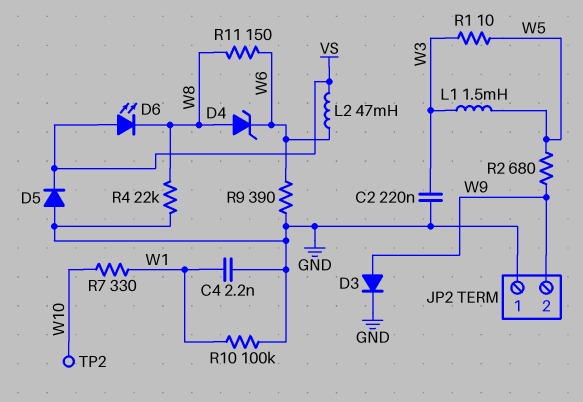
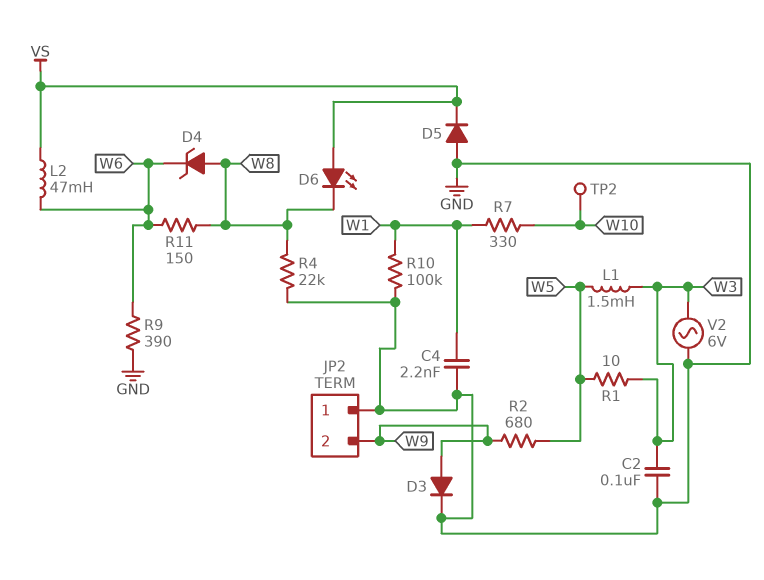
C2: 220nF (GND, W3) -> 100nF (GND, W3)
V2: none -> AC 6V (GND, W3)

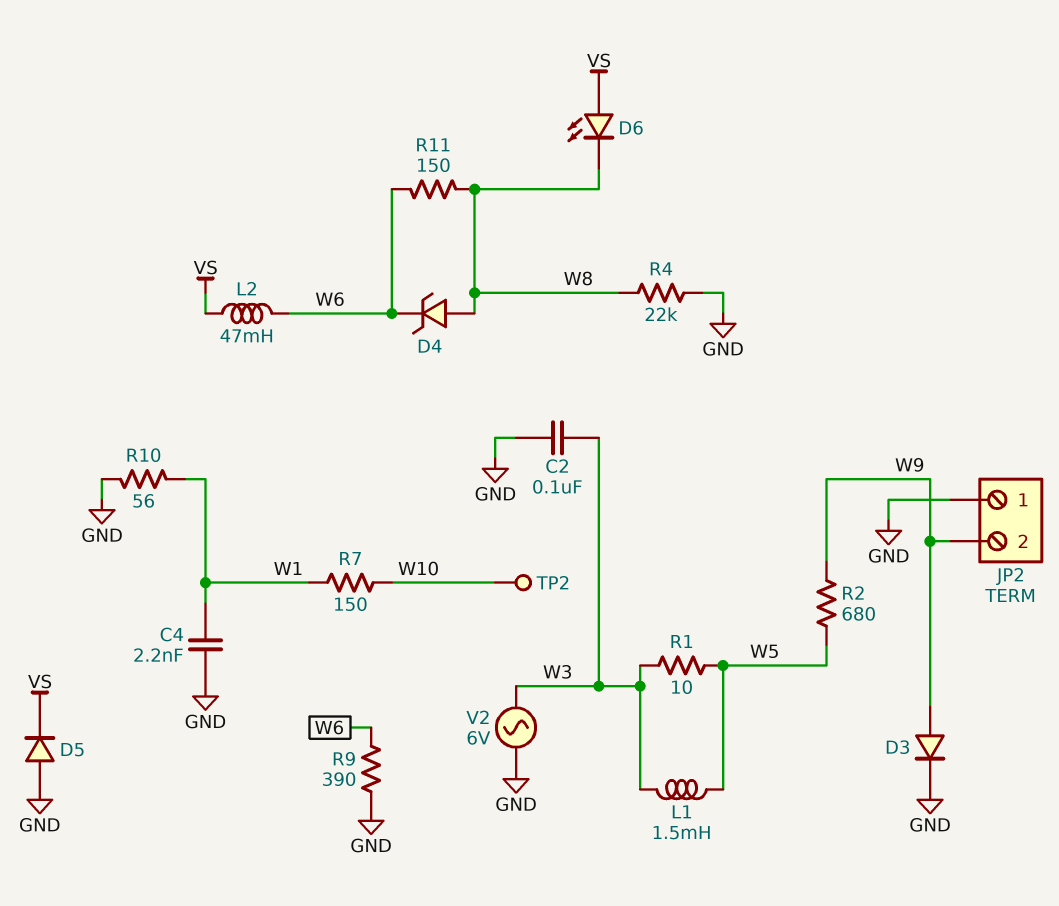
R7: 330 (W1, W10) -> 150 (W1, W10)
R10: 100k (GND, W1) -> 56 (GND, W1)

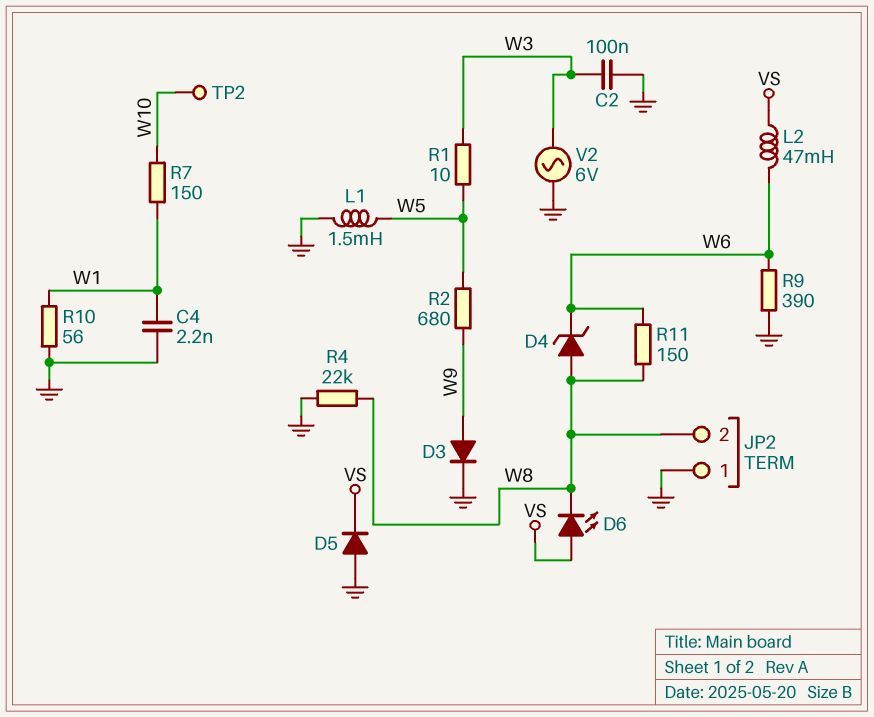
JP2 pin 2: W9 -> W8
L1: 1.5mH (W3, W5) -> 1.5mH (GND, W5)

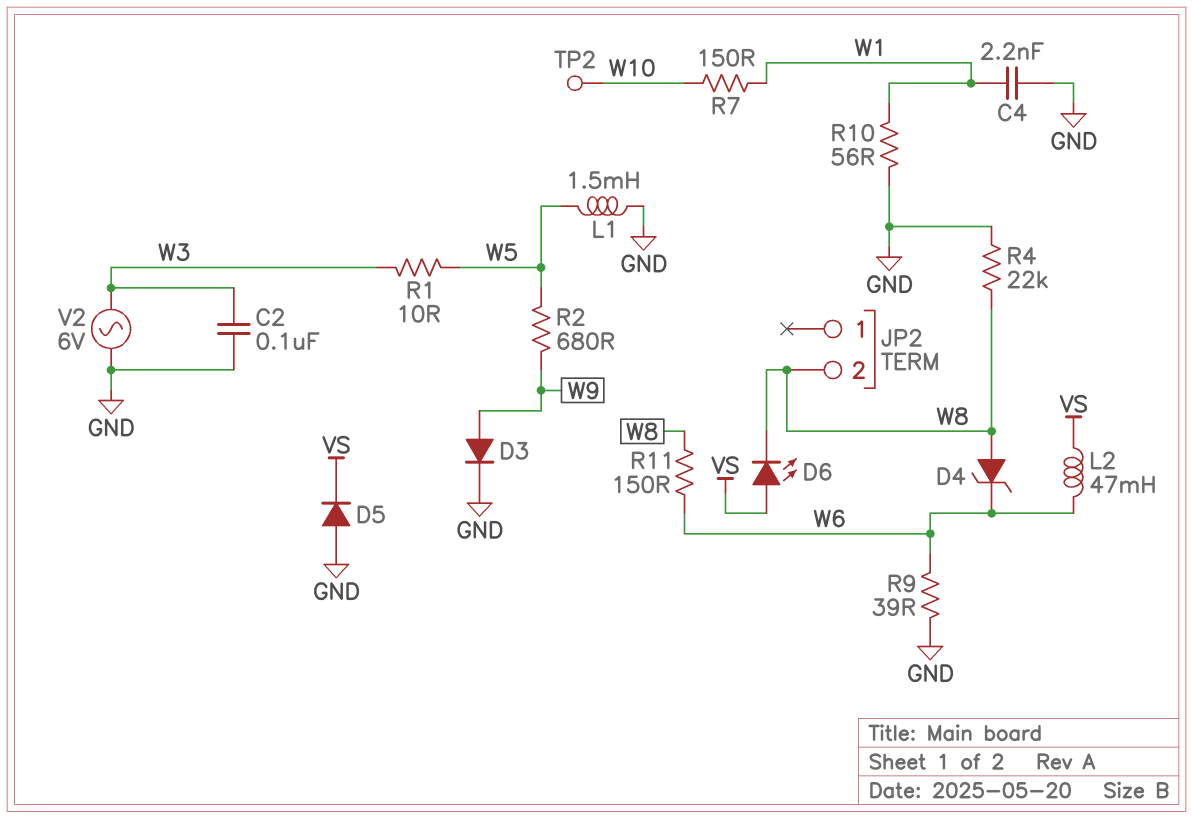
JP2 pin 1: GND -> none
R9: 390 (GND, W6) -> 39 (GND, W6)

